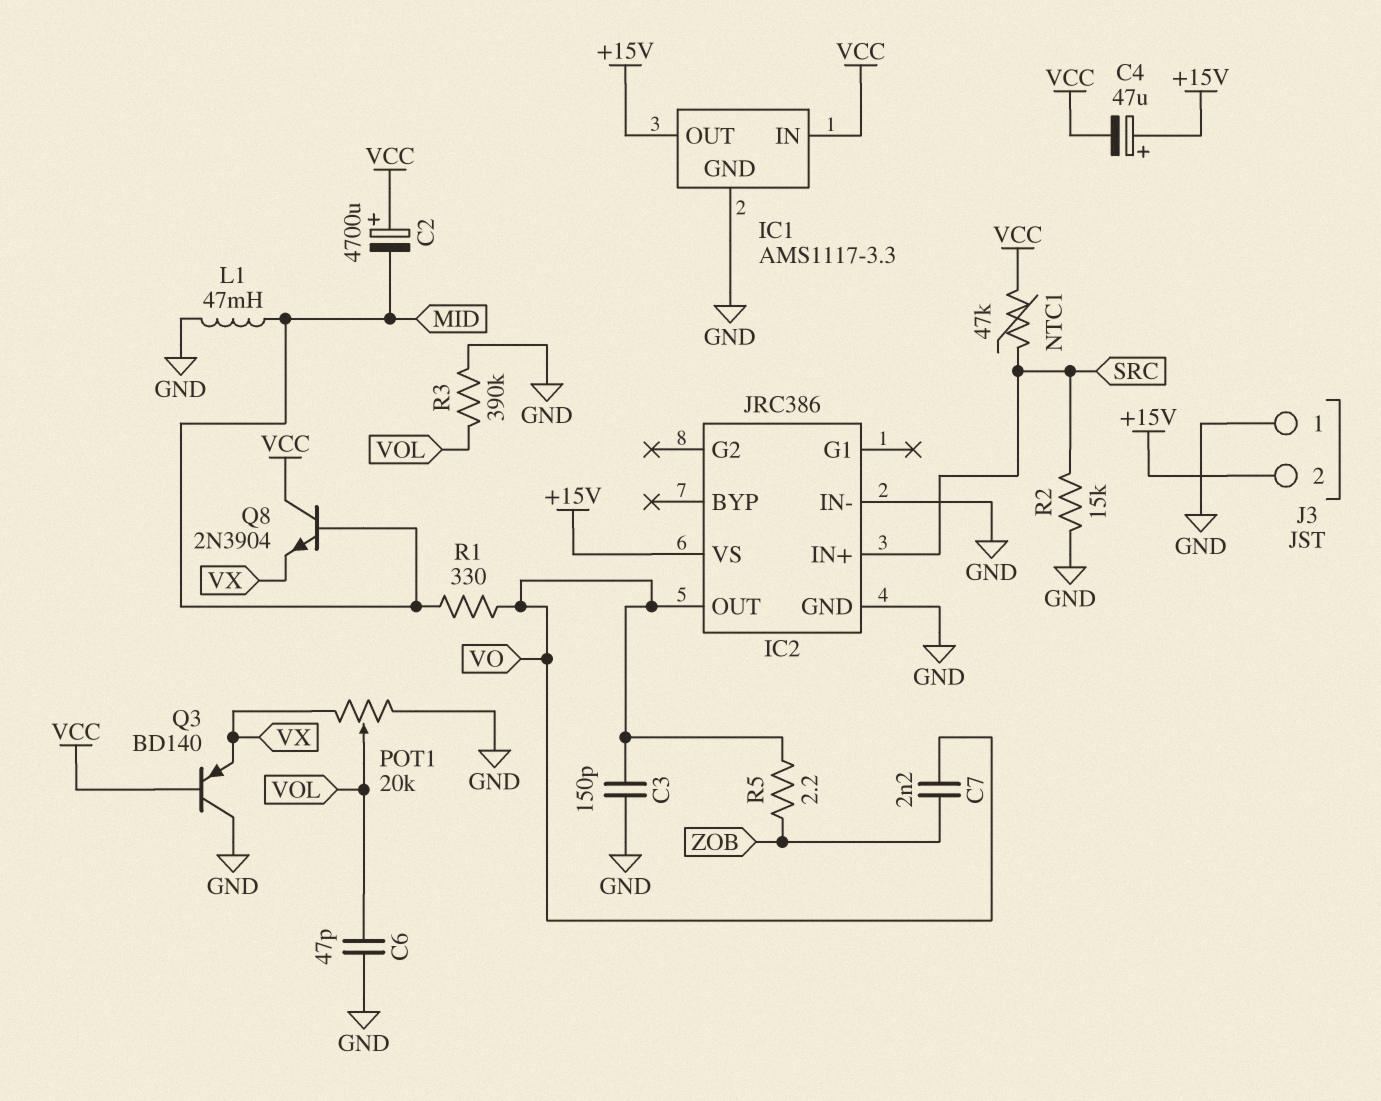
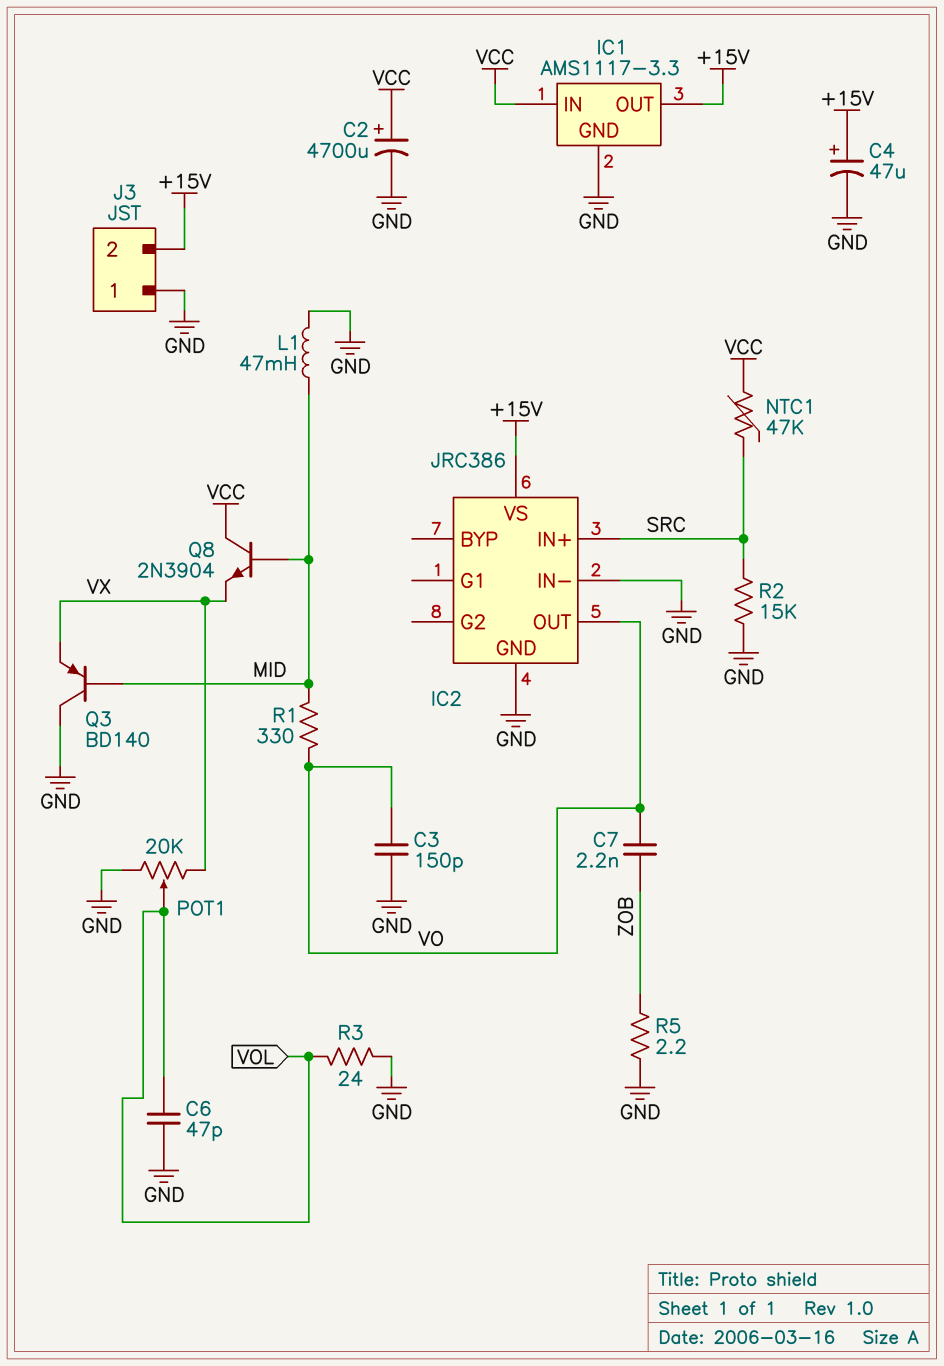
C2: 4700uF (plus VCC, minus MID) -> 4700uF (plus VCC, minus GND)
C4: 47uF (plus +15V, minus VCC) -> 47uF (plus +15V, minus GND)
Q3: PNP BD140 (B VCC, C GND, E VX) -> PNP BD140 (B MID, C GND, E VX)
R3: 390k (GND, VOL) -> 24 (GND, VOL)
R5: 2.2 (VO, ZOB) -> 2.2 (GND, ZOB)

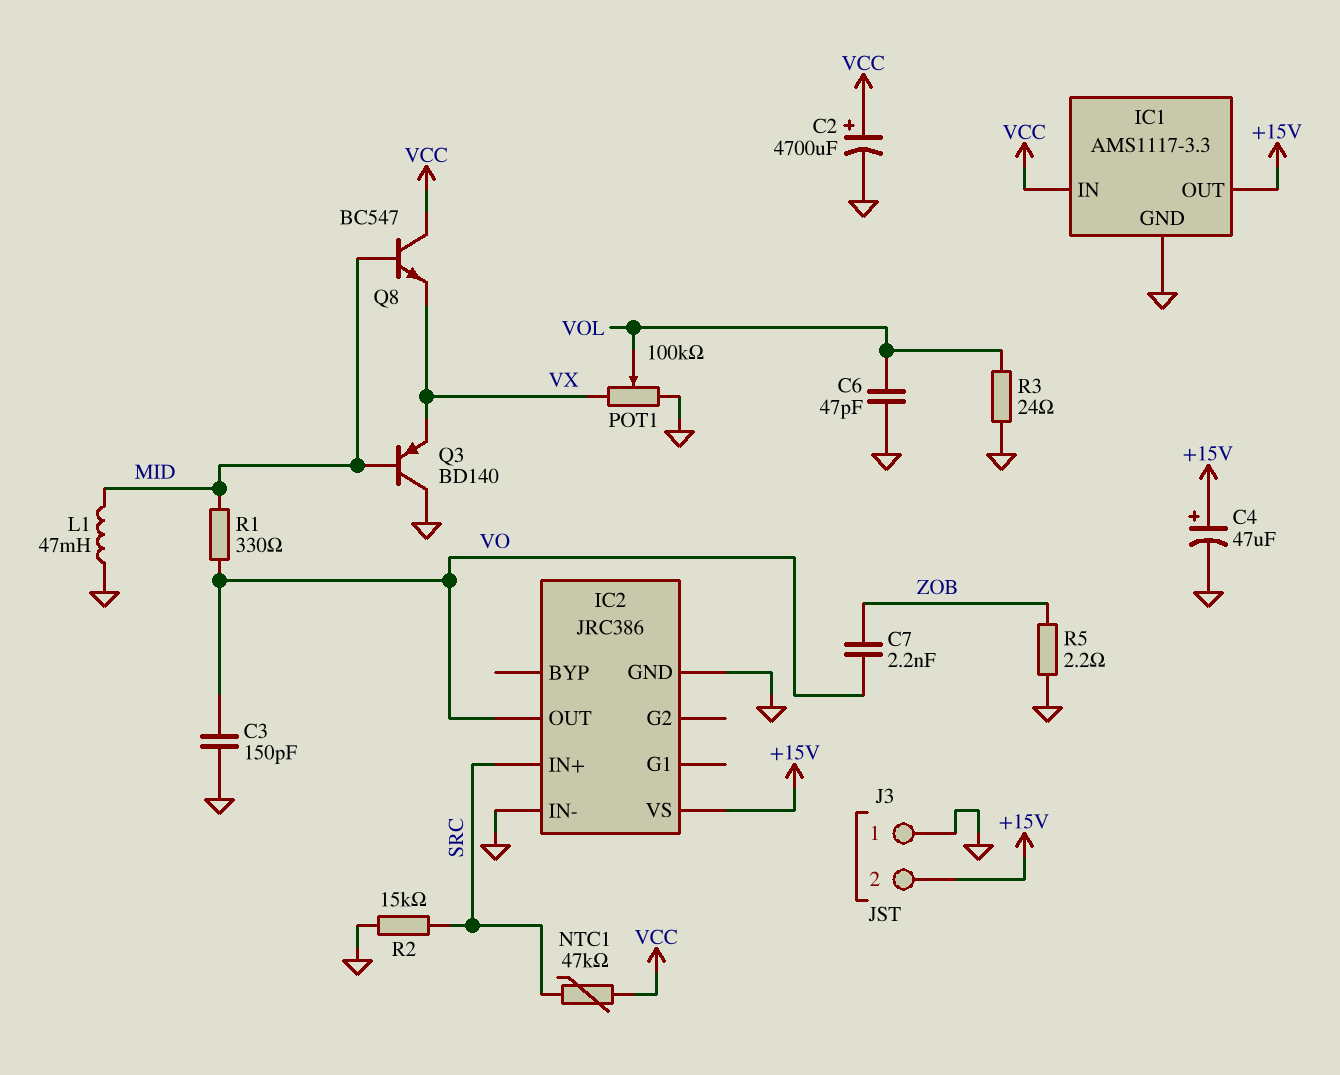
POT1: 20k (GND, VX, wiper VOL) -> 100k (GND, VX, wiper VOL)
Q8: NPN 2N3904 (B MID, C VCC, E VX) -> NPN BC547 (B MID, C VCC, E VX)

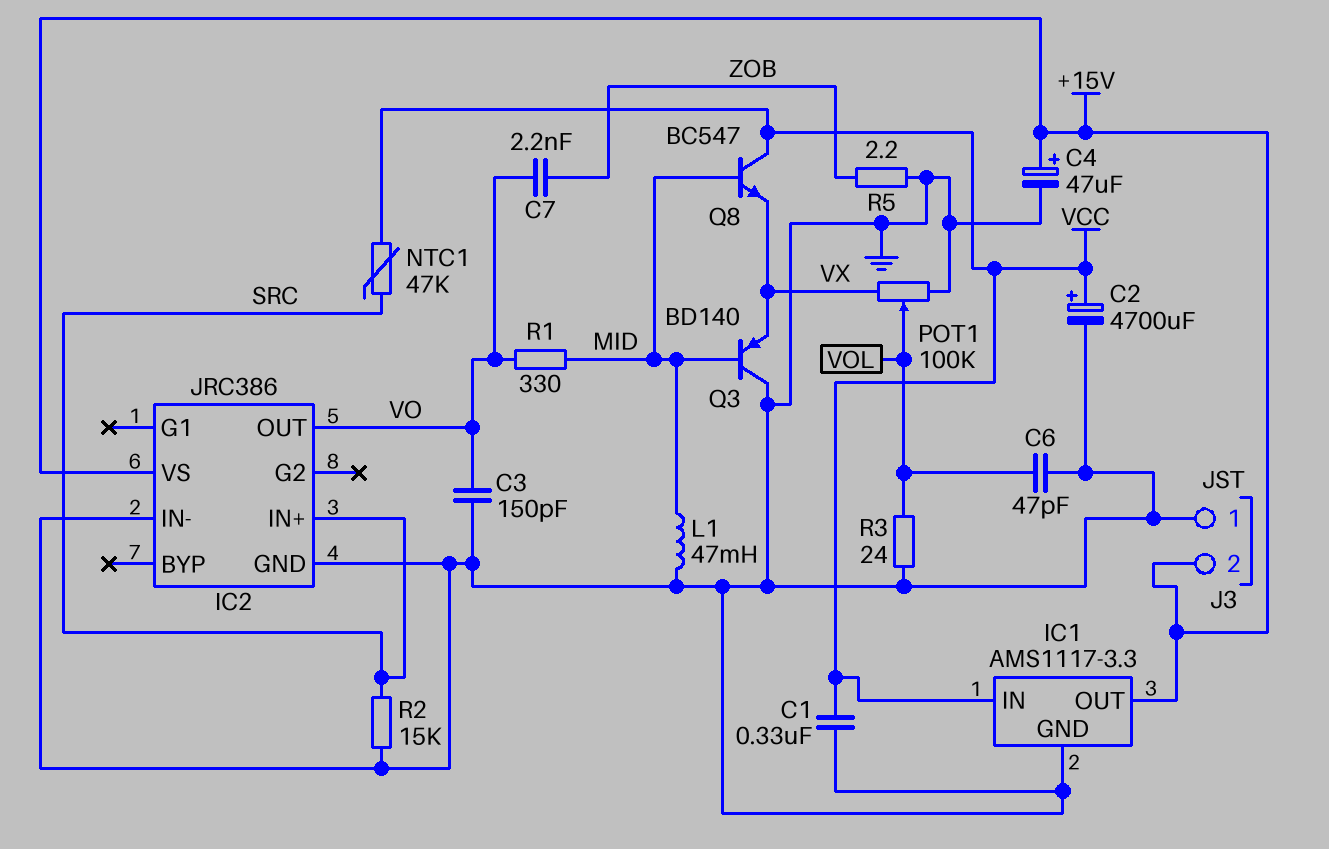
C1: none -> 330nF (GND, VCC)

